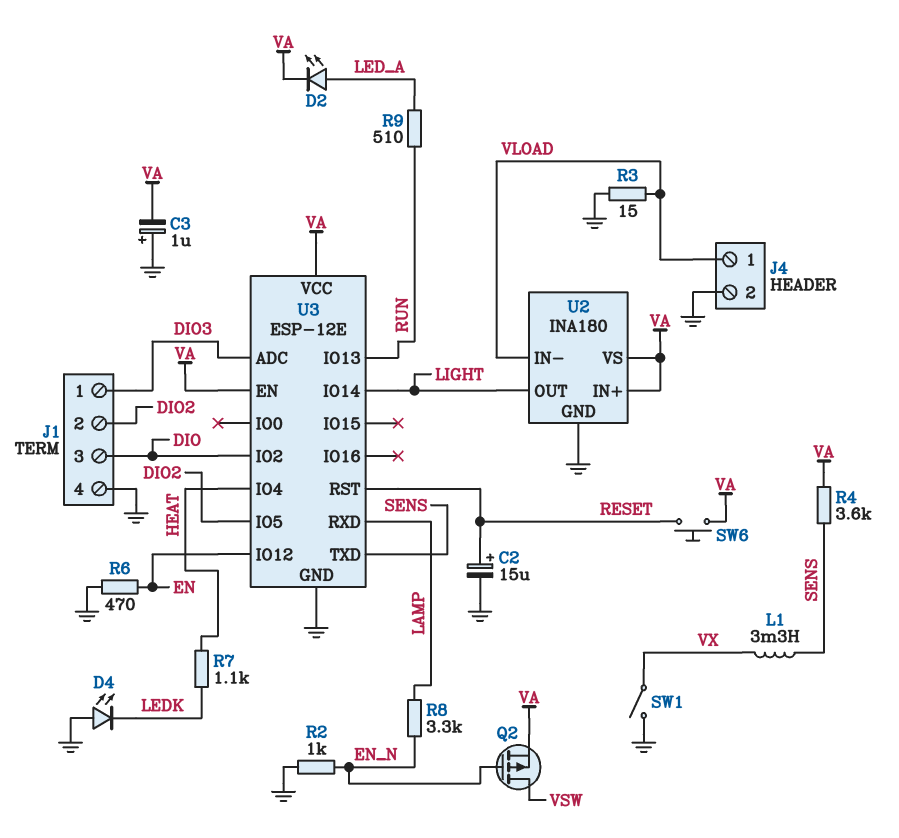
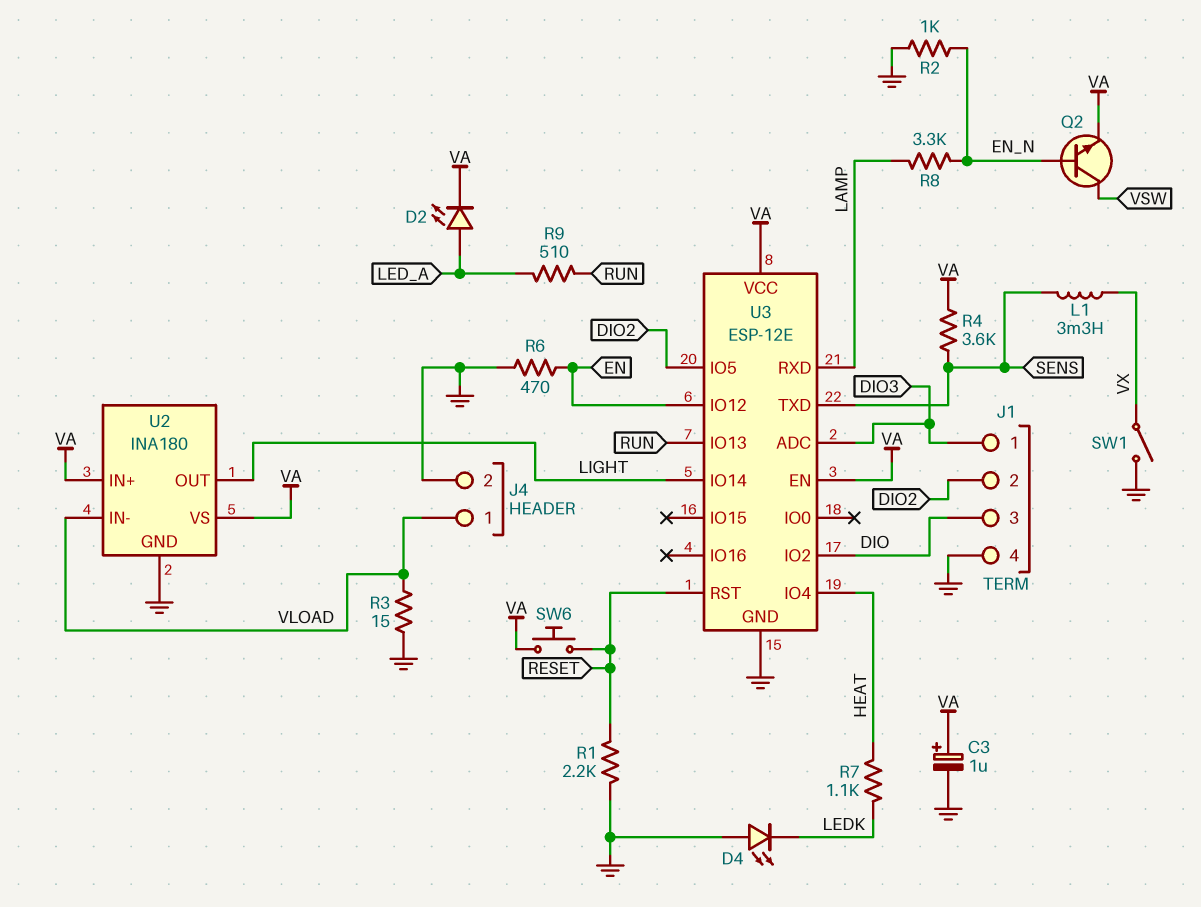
C2: 15uF (plus RESET, minus GND) -> none
C3: 1uF (plus GND, minus VA) -> 1uF (plus VA, minus GND)
Q2: PMOS (G EN_N, D VSW, S VA) -> NPN (B EN_N, C VSW, E VA)
R1: none -> 2.2k (GND, RESET)

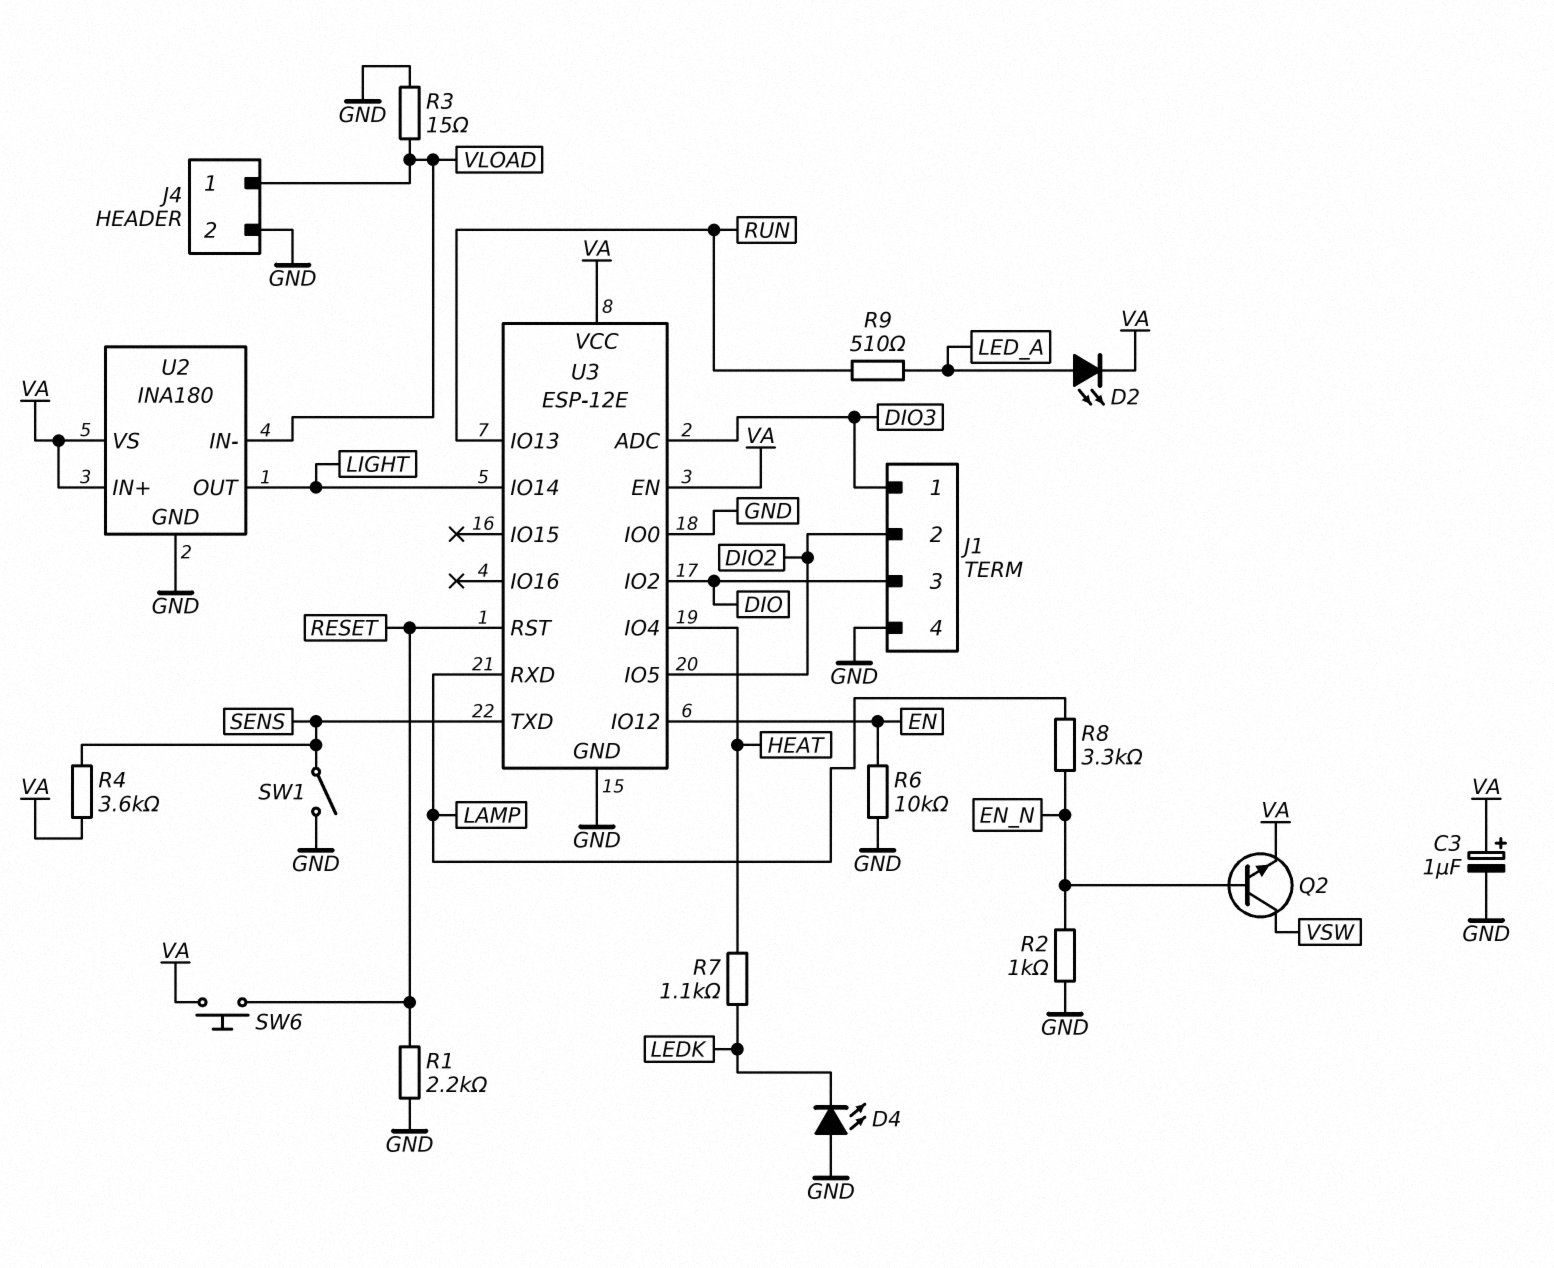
L1: 3.3mH (SENS, VX) -> none
R6: 470 (EN, GND) -> 10k (EN, GND)
SW1: switch (GND, VX) -> switch (GND, SENS)
U3 pin IO0: none -> GND

